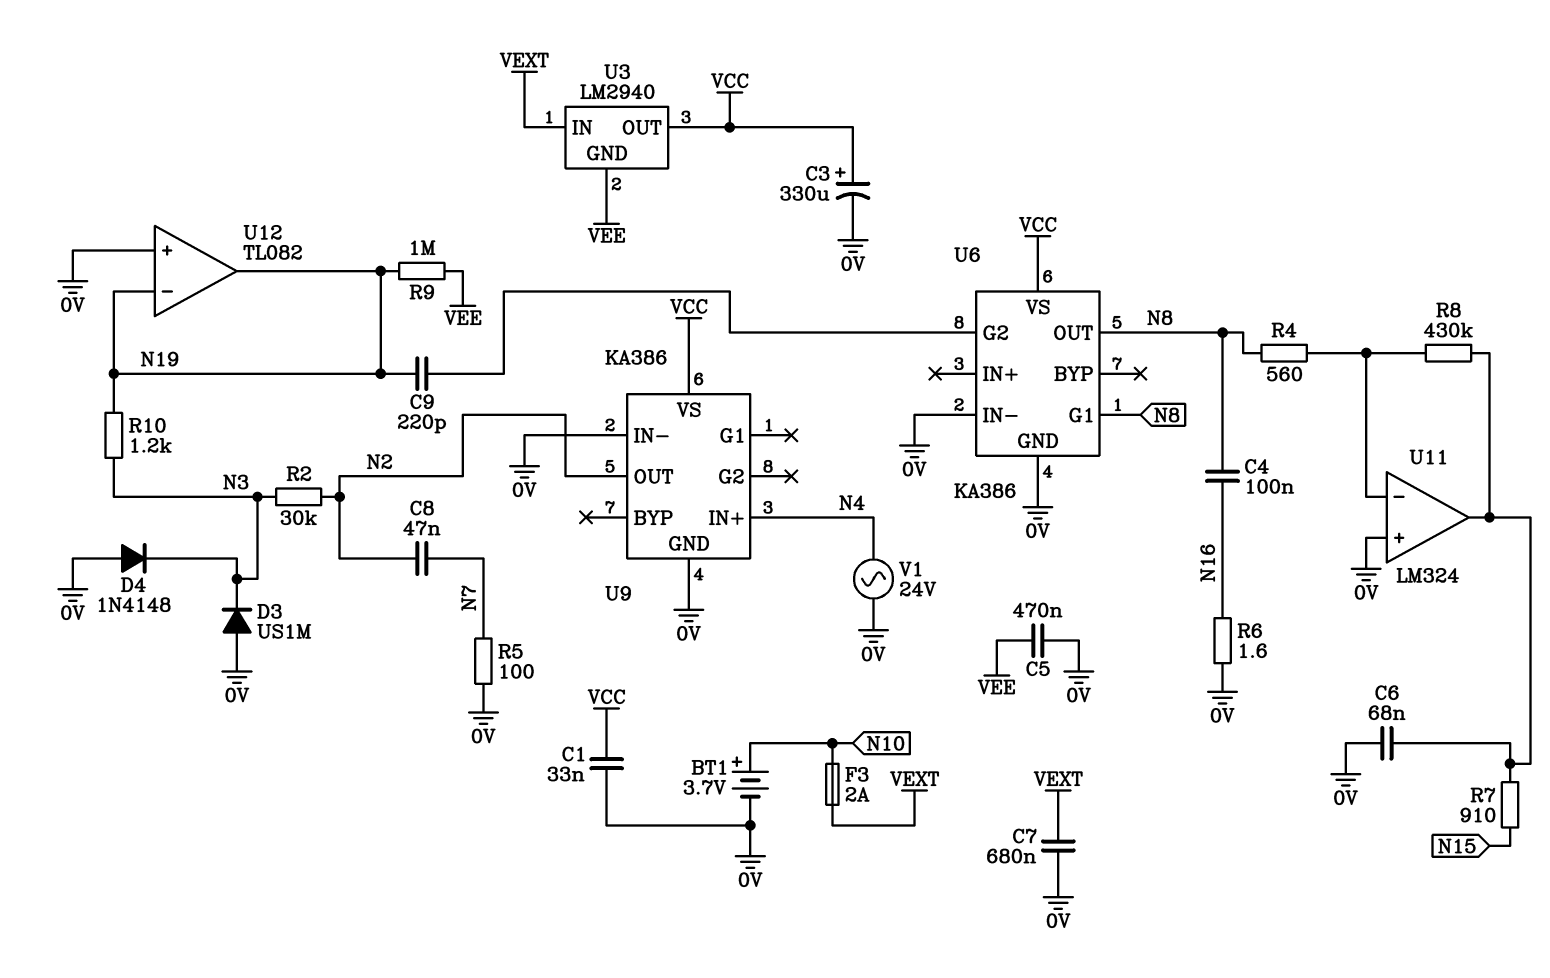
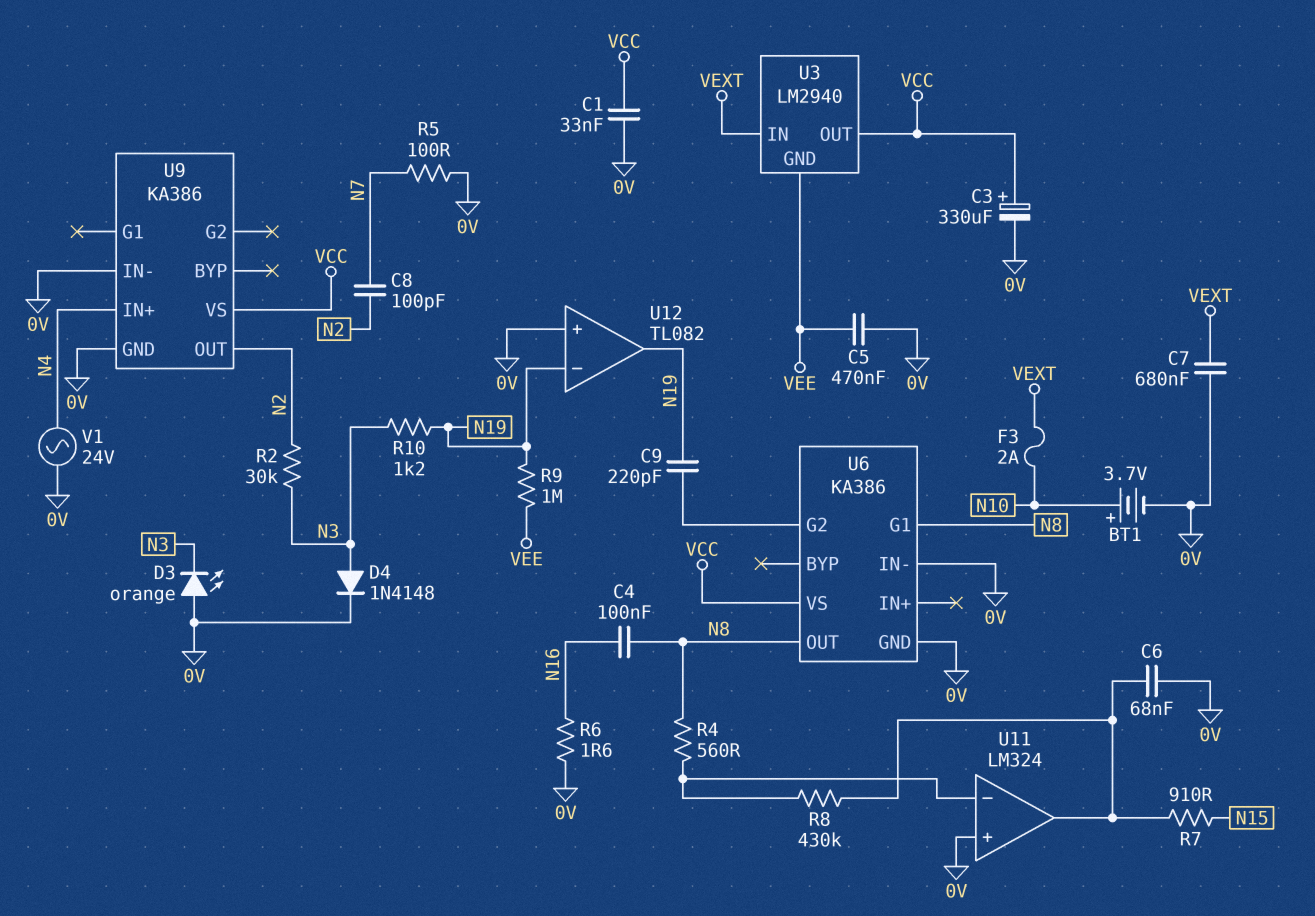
C8: 47nF (N2, N7) -> 100pF (N2, N7)
D3: diode US1M (A 0V, K N3) -> LED orange (A 0V, K N3)
D4: diode 1N4148 (A 0V, K N3) -> diode 1N4148 (A N3, K 0V)

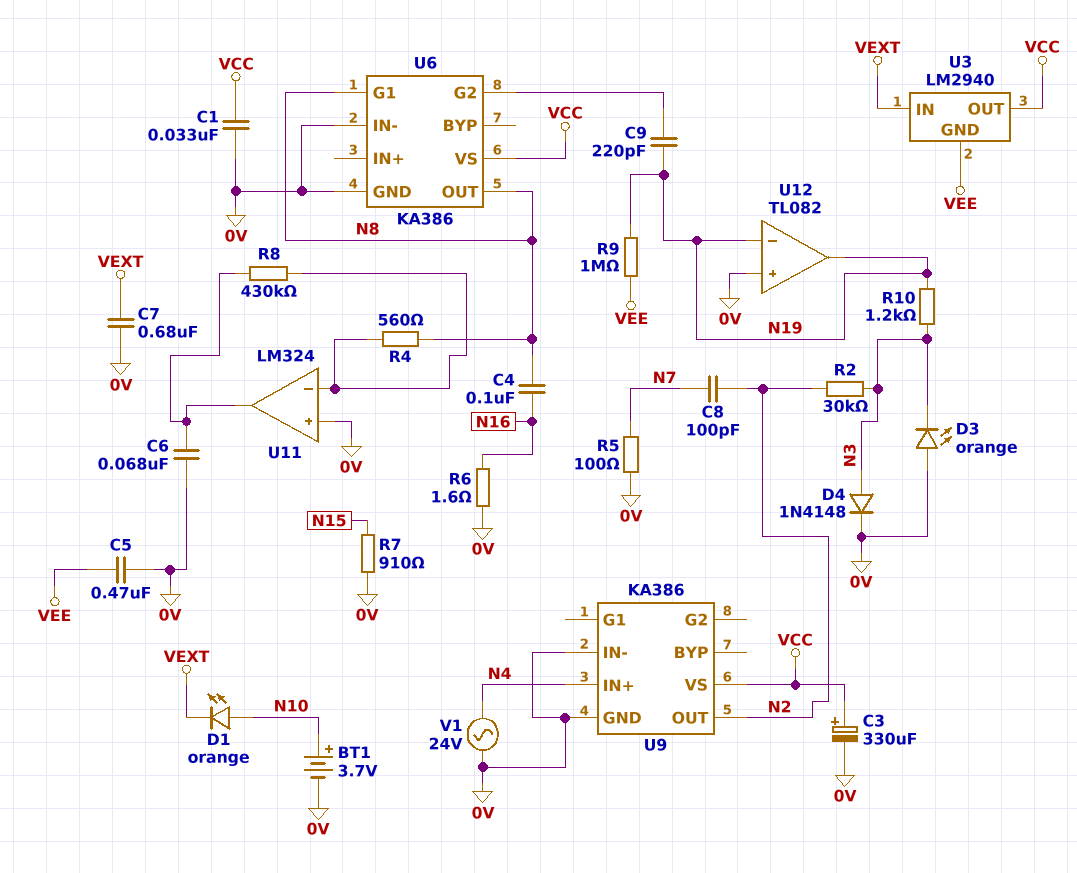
D1: none -> LED orange (A N10, K VEXT)
F3: 2A (N10, VEXT) -> none
R7: 910 (N15, U11/out) -> 910 (0V, N15)

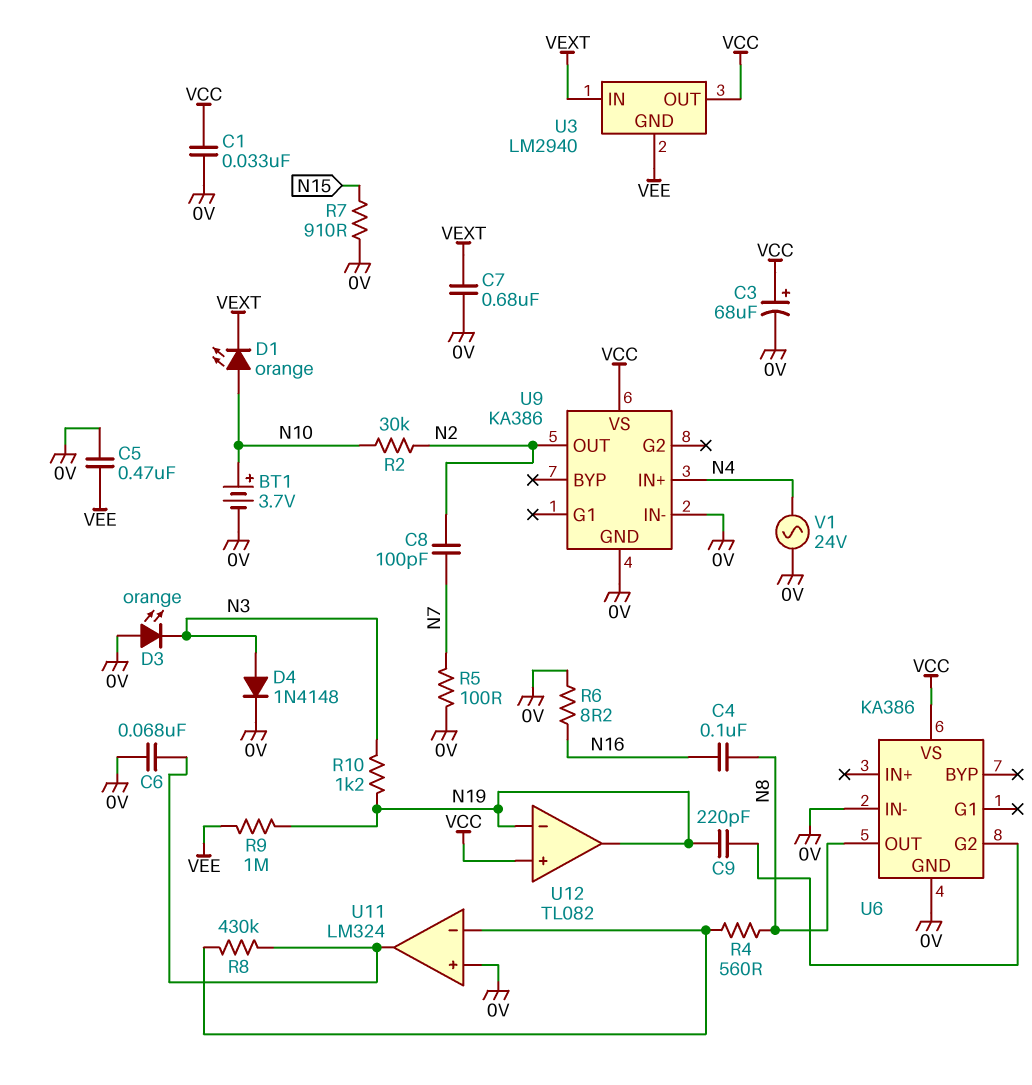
C3: 330uF (plus VCC, minus 0V) -> 68uF (plus VCC, minus 0V)
R2: 30k (N2, N3) -> 30k (N2, N10)
R6: 1.6 (0V, N16) -> 8.2 (0V, N16)
U6 pin G1: N8 -> none
U12 pin in+: 0V -> VCC

